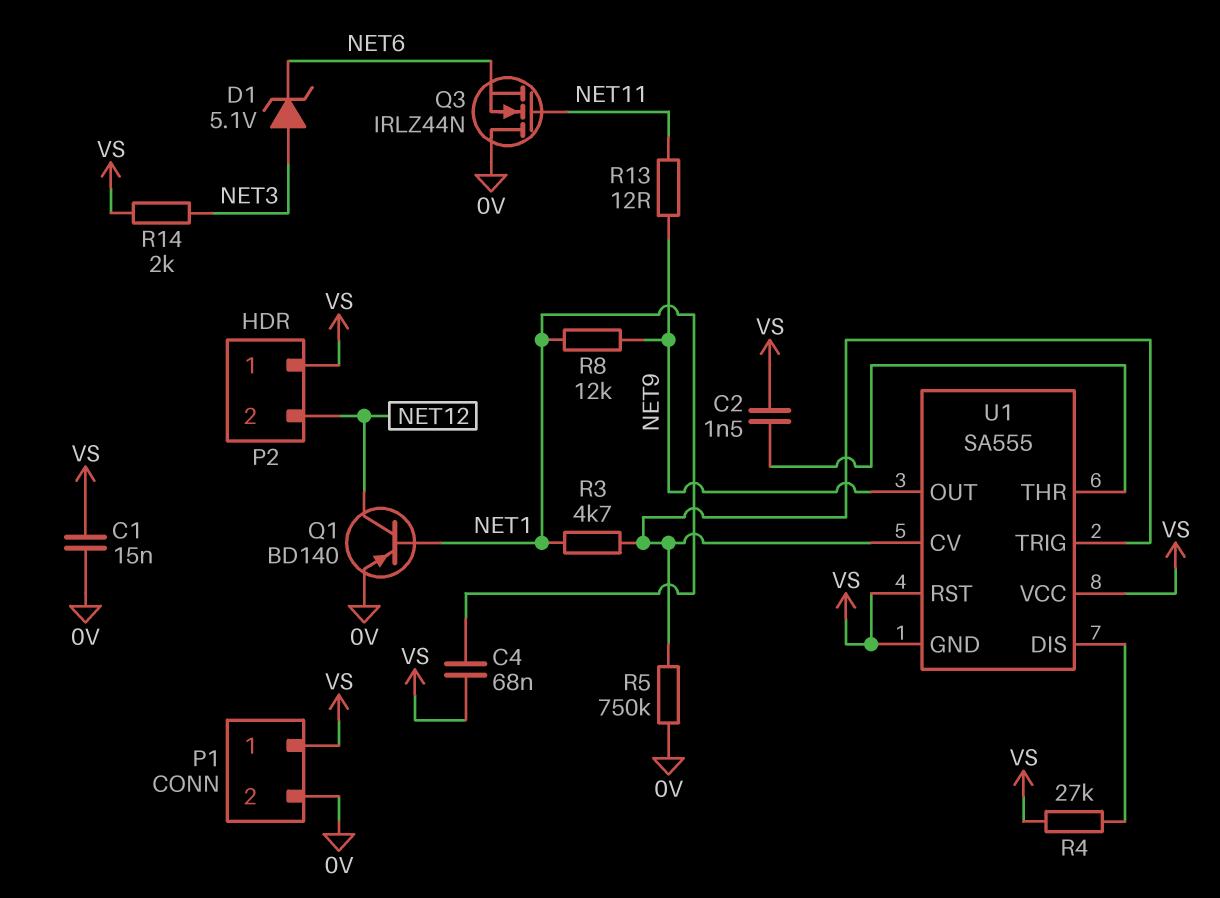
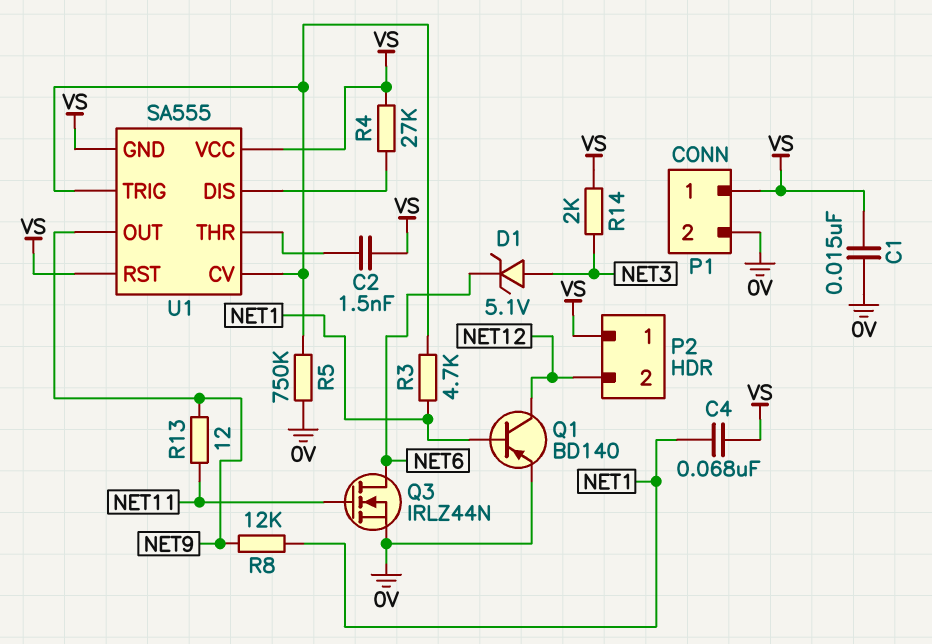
Q3: NMOS IRLZ44N (G NET11, D 0V, S NET6) -> NMOS IRLZ44N (G NET11, D NET6, S 0V)

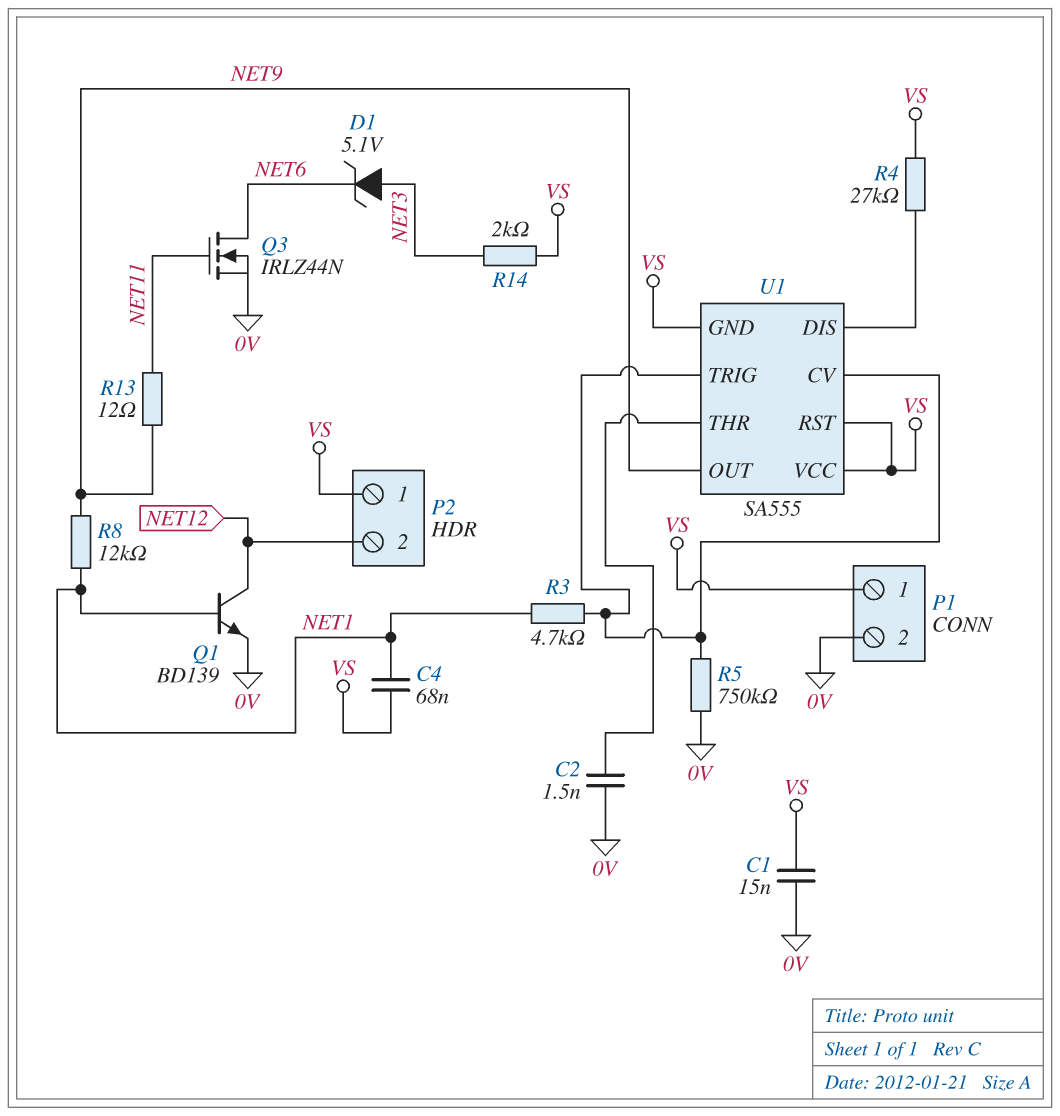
C2: 1.5nF (U1/THR, VS) -> 1.5nF (0V, U1/THR)
Q1: PNP BD140 (B NET1, C NET12, E 0V) -> NPN BD139 (B NET1, C NET12, E 0V)

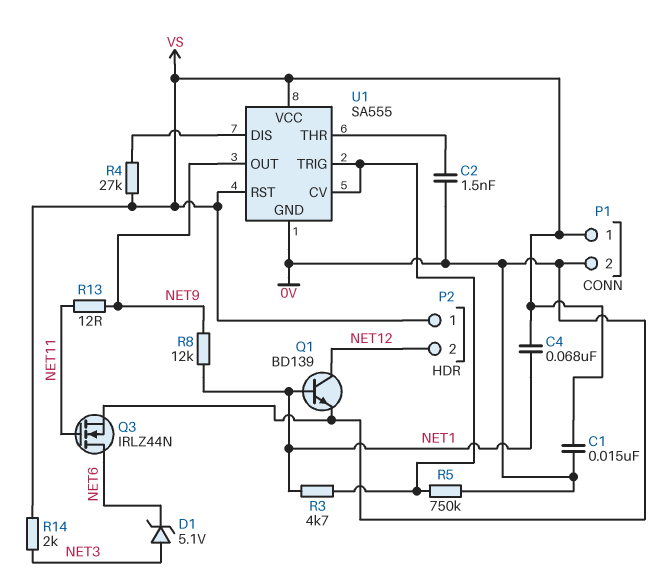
U1 pin GND: VS -> 0V

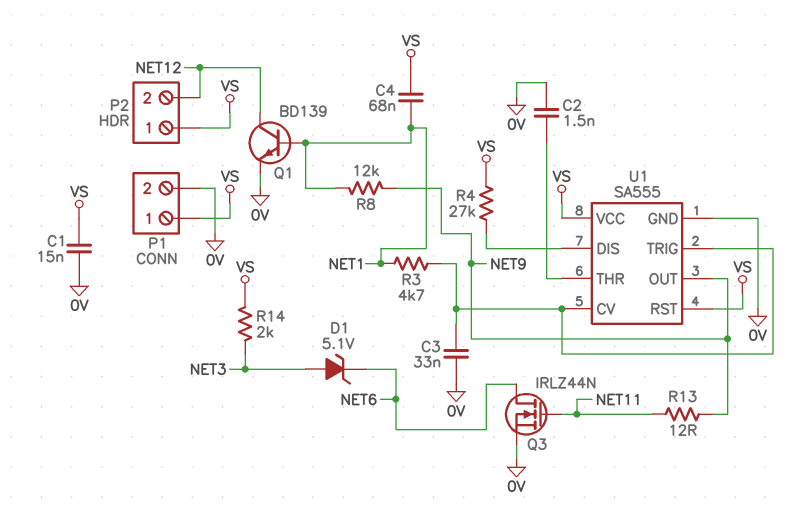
C3: none -> 33nF (0V, U1/CV)
R5: 750k (0V, U1/CV) -> none

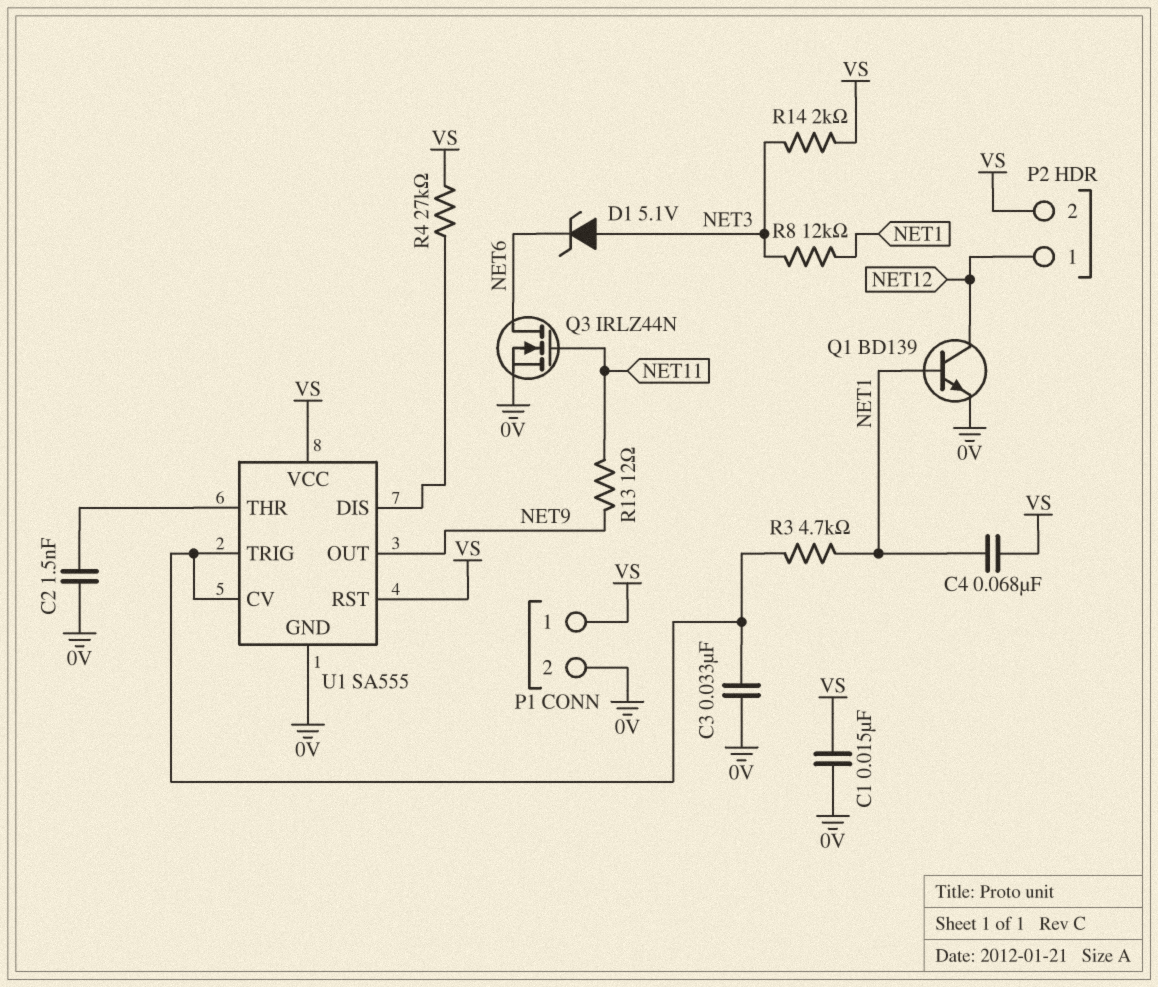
P2 pin 1: VS -> NET12
P2 pin 2: NET12 -> VS
R8: 12k (NET1, NET9) -> 12k (NET1, NET3)

